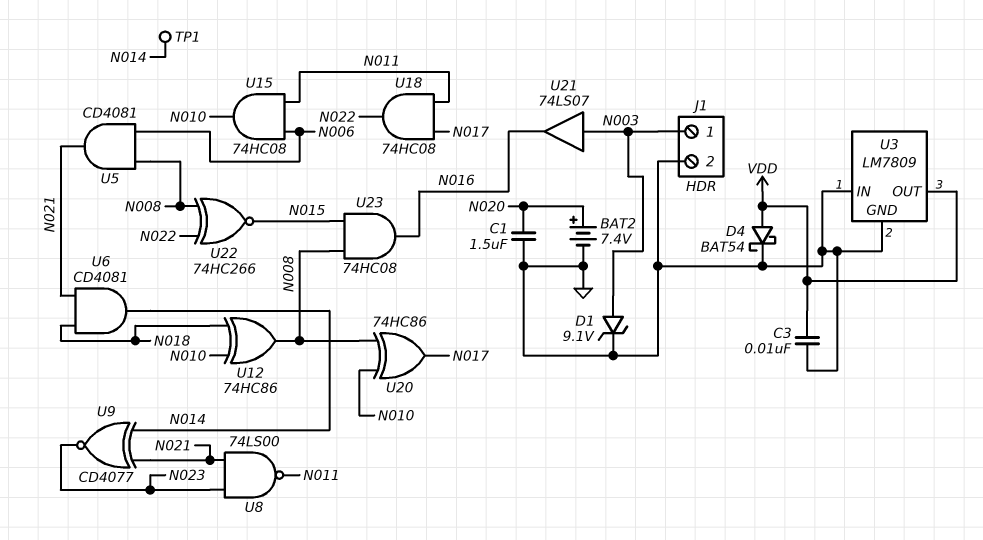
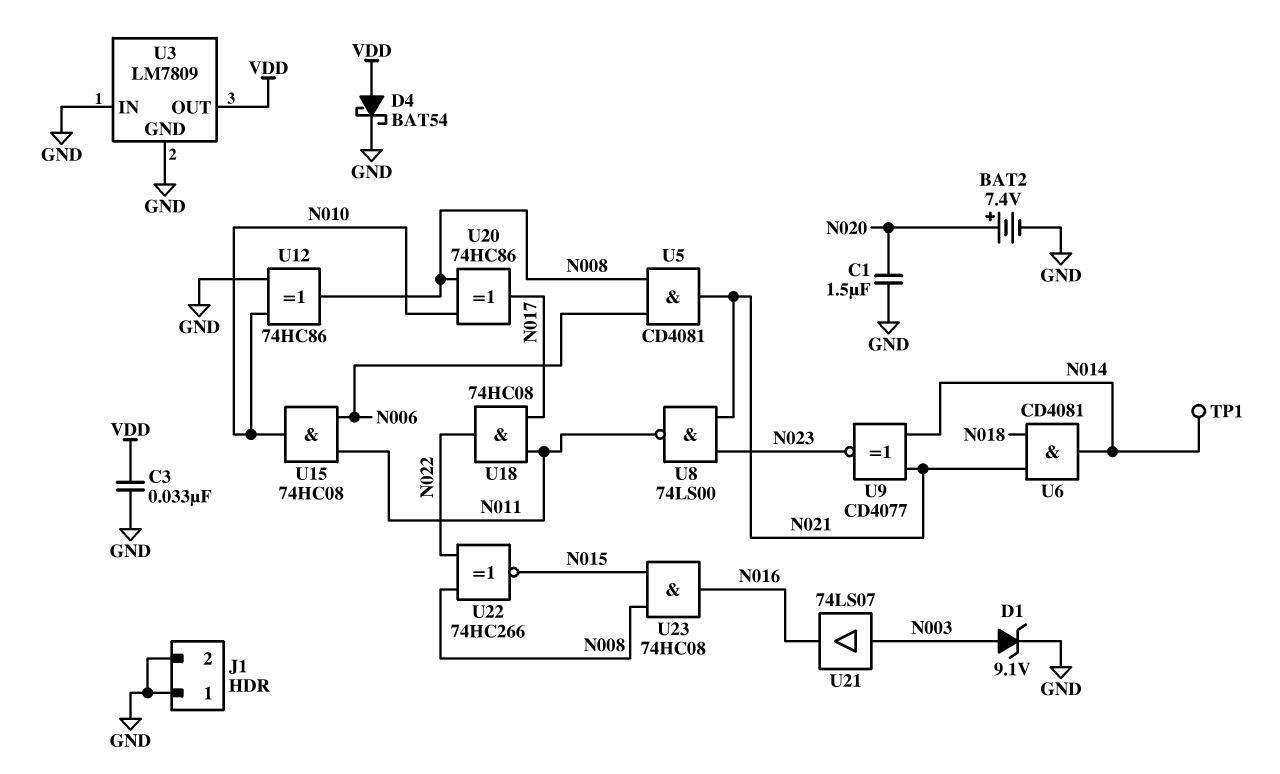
C3: 10nF (GND, VDD) -> 33nF (GND, VDD)
J1 pin 1: N003 -> GND
U12: XOR 74HC86 (in N010, in N018, out N008) -> XOR 74HC86 (in GND, in N010, out N008)

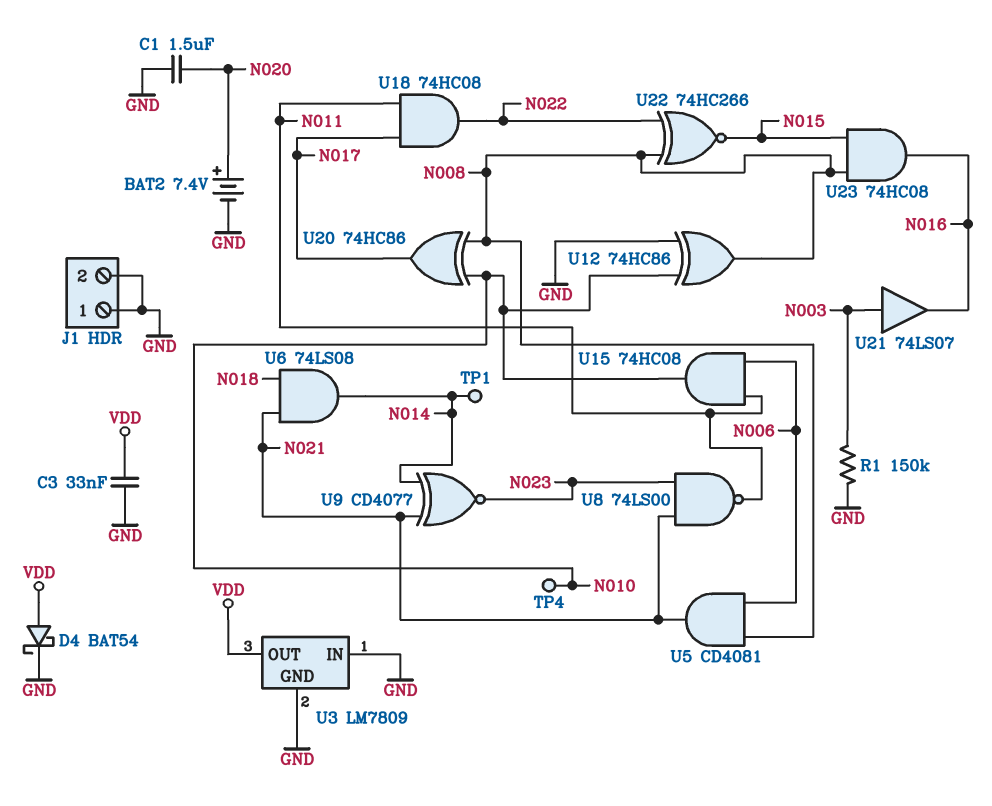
D1: zener 9.1V (A N003, K GND) -> none
R1: none -> 150k (GND, N003)
TP4: none -> test point (N010)
U6: AND CD4081 (in N018, in N021, out N014) -> AND 74LS08 (in N018, in N021, out N014)

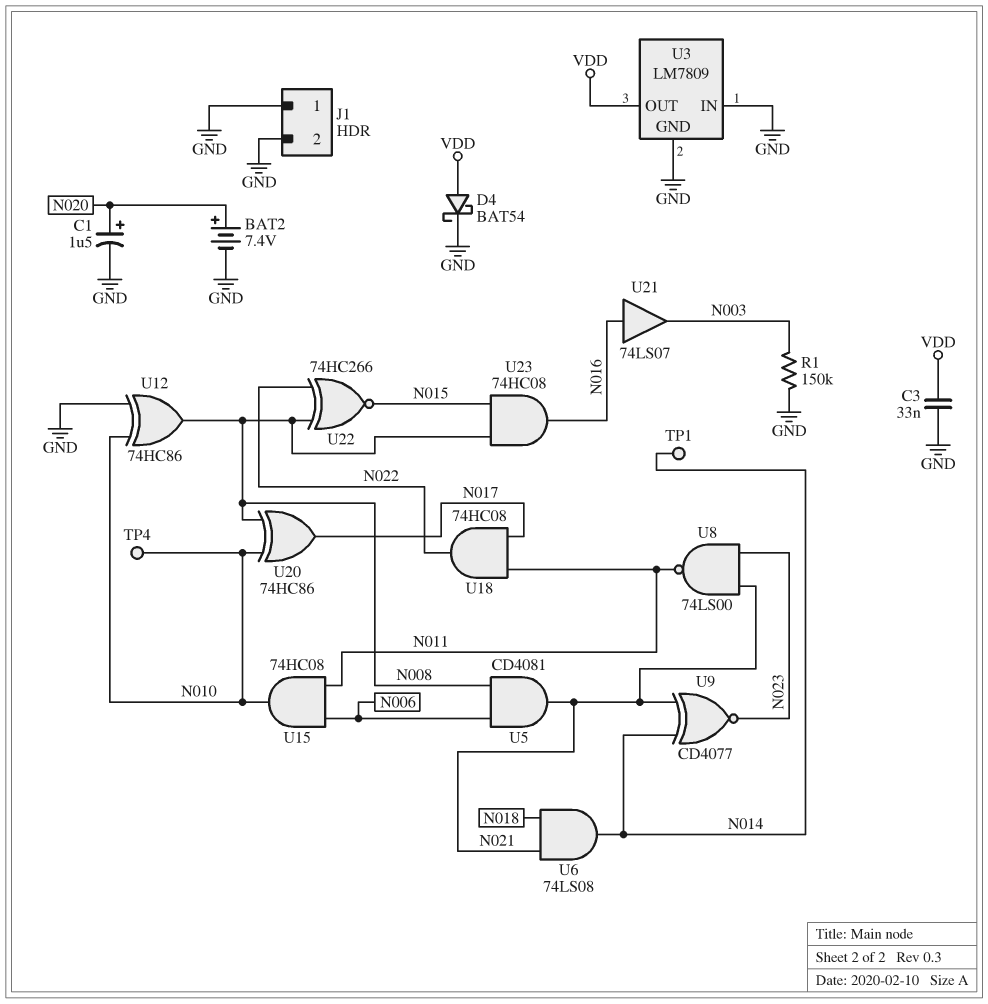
C1: 1.5uF (GND, N020) -> 1.5uF (plus N020, minus GND)
U21: buffer 74LS07 (in N003, out N016) -> buffer 74LS07 (in N016, out N003)

